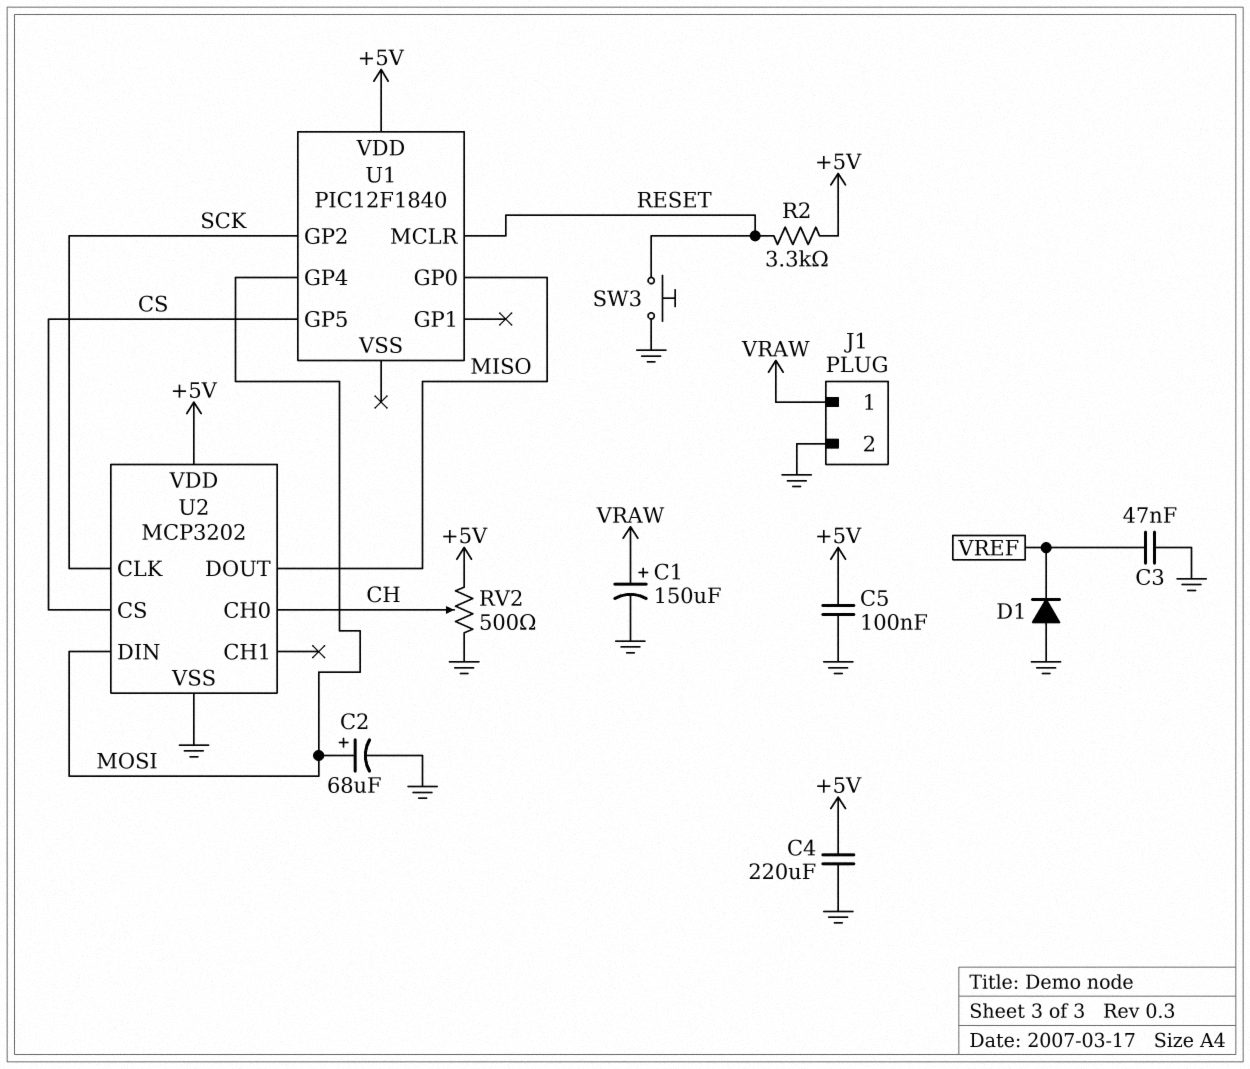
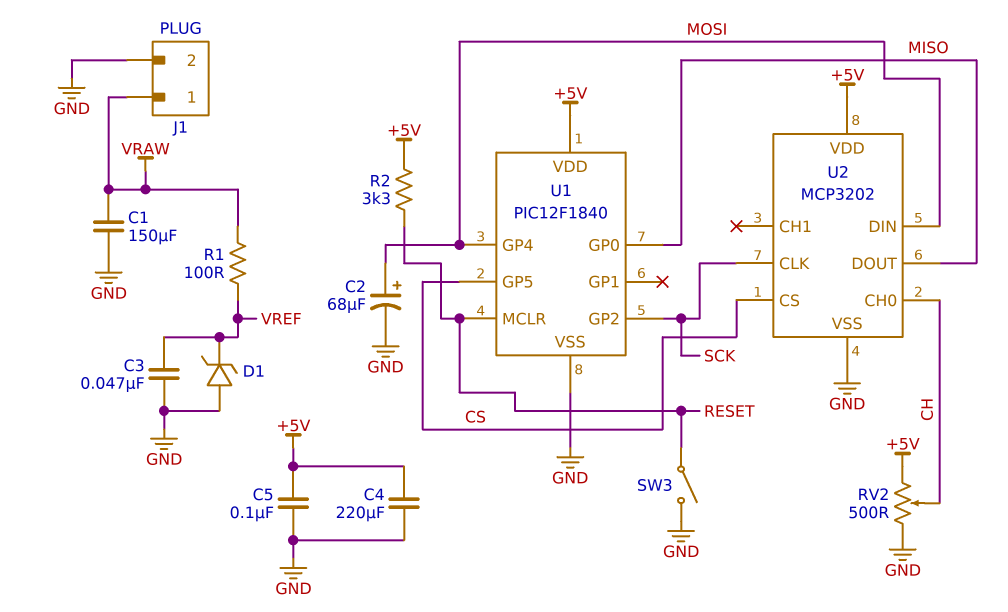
C1: 150uF (plus VRAW, minus GND) -> 150uF (GND, VRAW)
D1: diode (A GND, K VREF) -> zener (A GND, K VREF)
R1: none -> 100 (VRAW, VREF)
SW3: button (GND, RESET) -> switch (GND, RESET)
U1 pin VSS: none -> GND

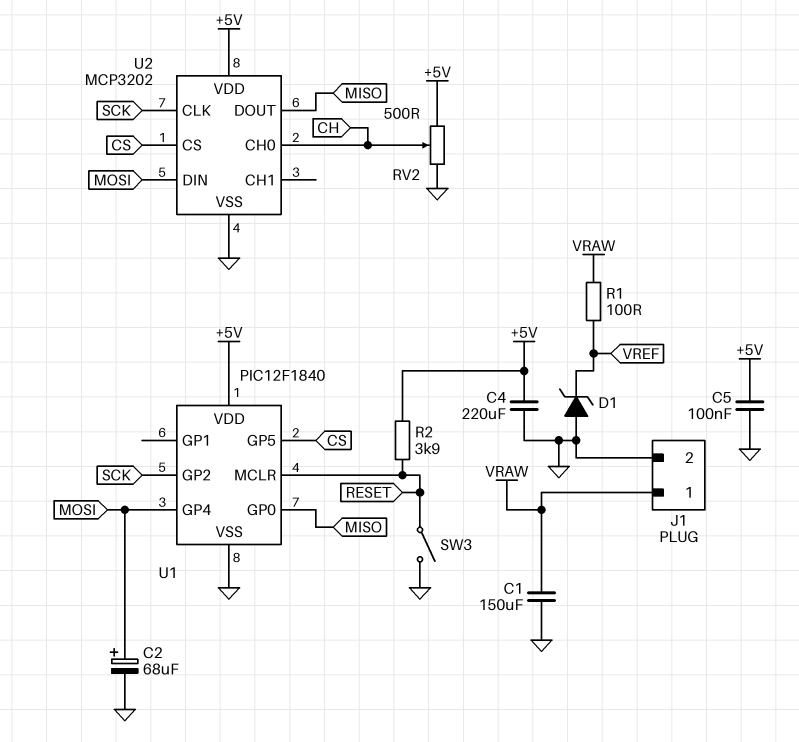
C3: 47nF (GND, VREF) -> none
R2: 3.3k (+5V, RESET) -> 3.9k (+5V, RESET)

